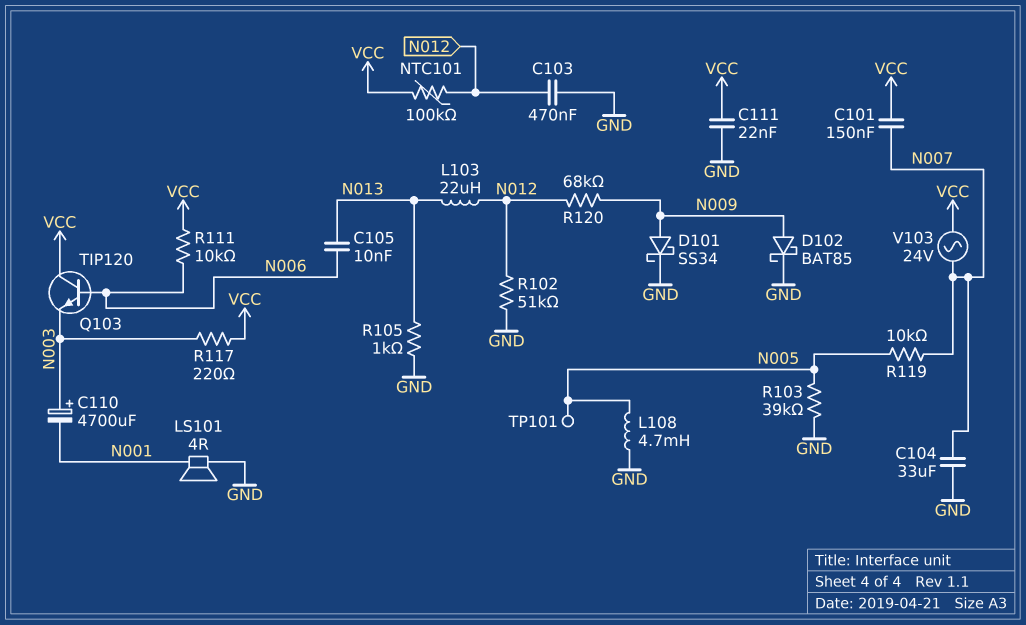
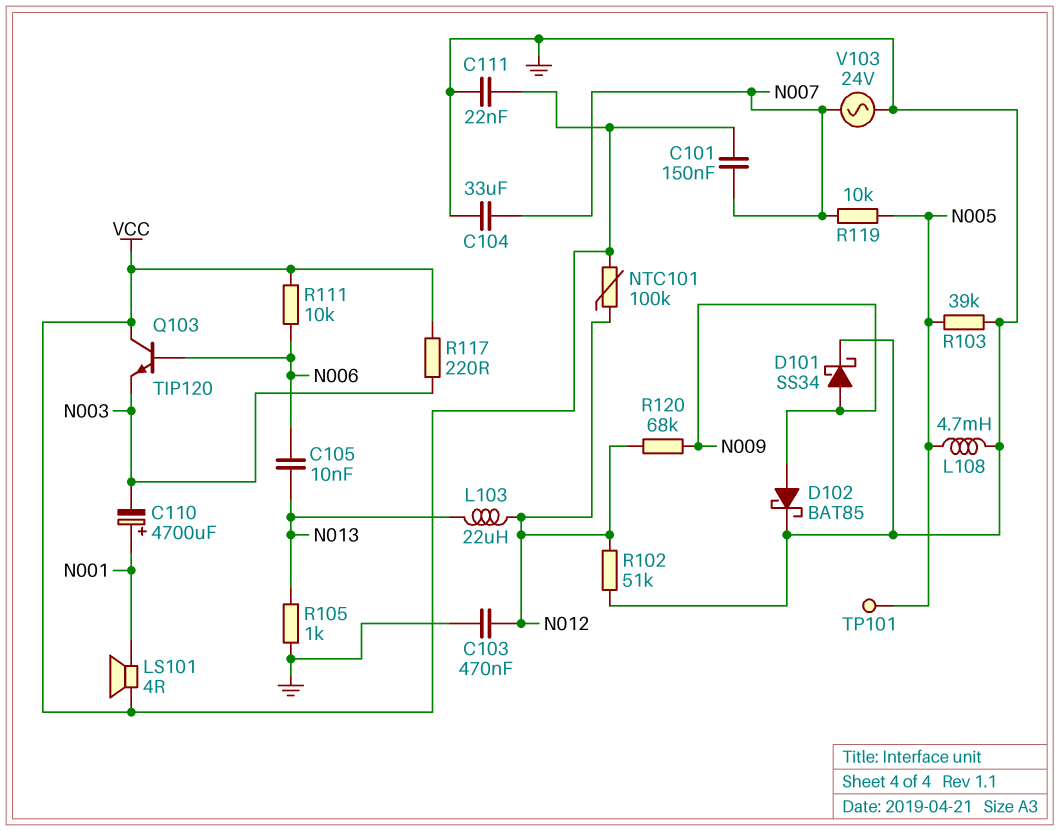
C110: 4700uF (plus N003, minus N001) -> 4700uF (plus N001, minus N003)
LS101: speaker 4R (GND, N001) -> speaker 4R (N001, VCC)
V103: AC 24V (N007, VCC) -> AC 24V (GND, N007)

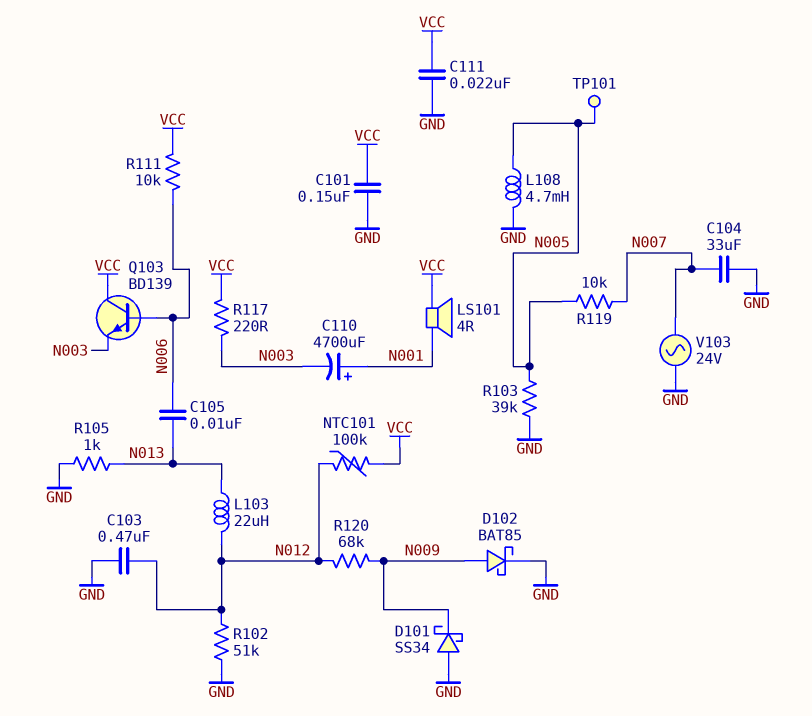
C101: 150nF (N007, VCC) -> 150nF (GND, VCC)
D101: schottky SS34 (A N009, K GND) -> schottky SS34 (A GND, K N009)
Q103: NPN TIP120 (B N006, C VCC, E N003) -> NPN BD139 (B N006, C VCC, E N003)

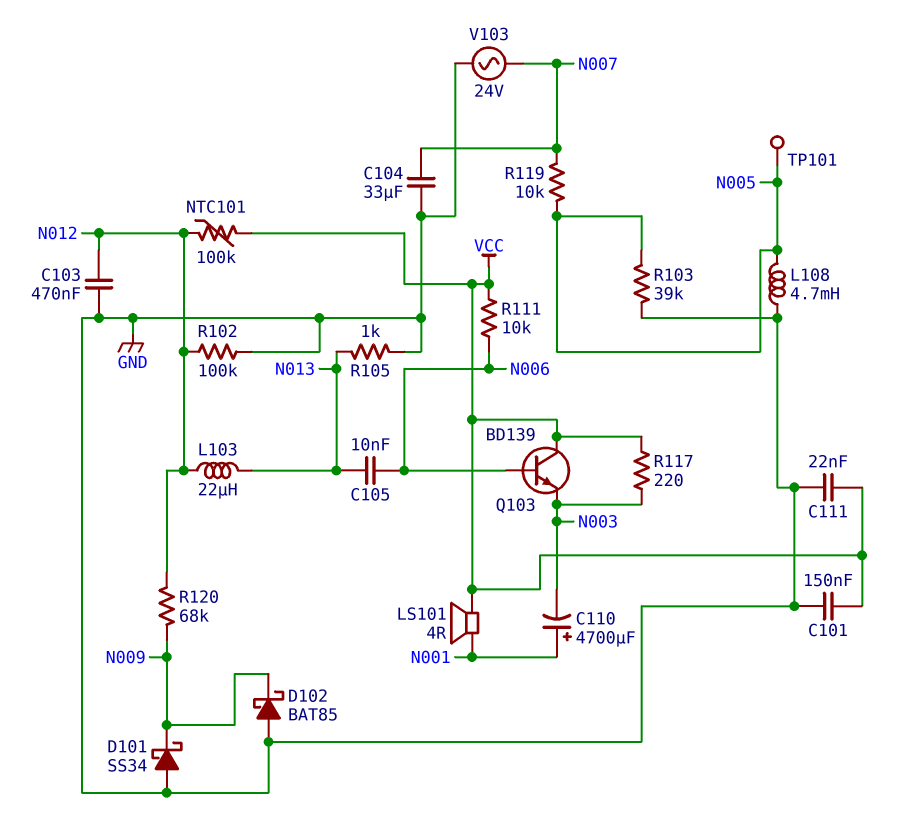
D102: schottky BAT85 (A N009, K GND) -> schottky BAT85 (A GND, K N009)
R102: 51k (GND, N012) -> 100k (GND, N012)

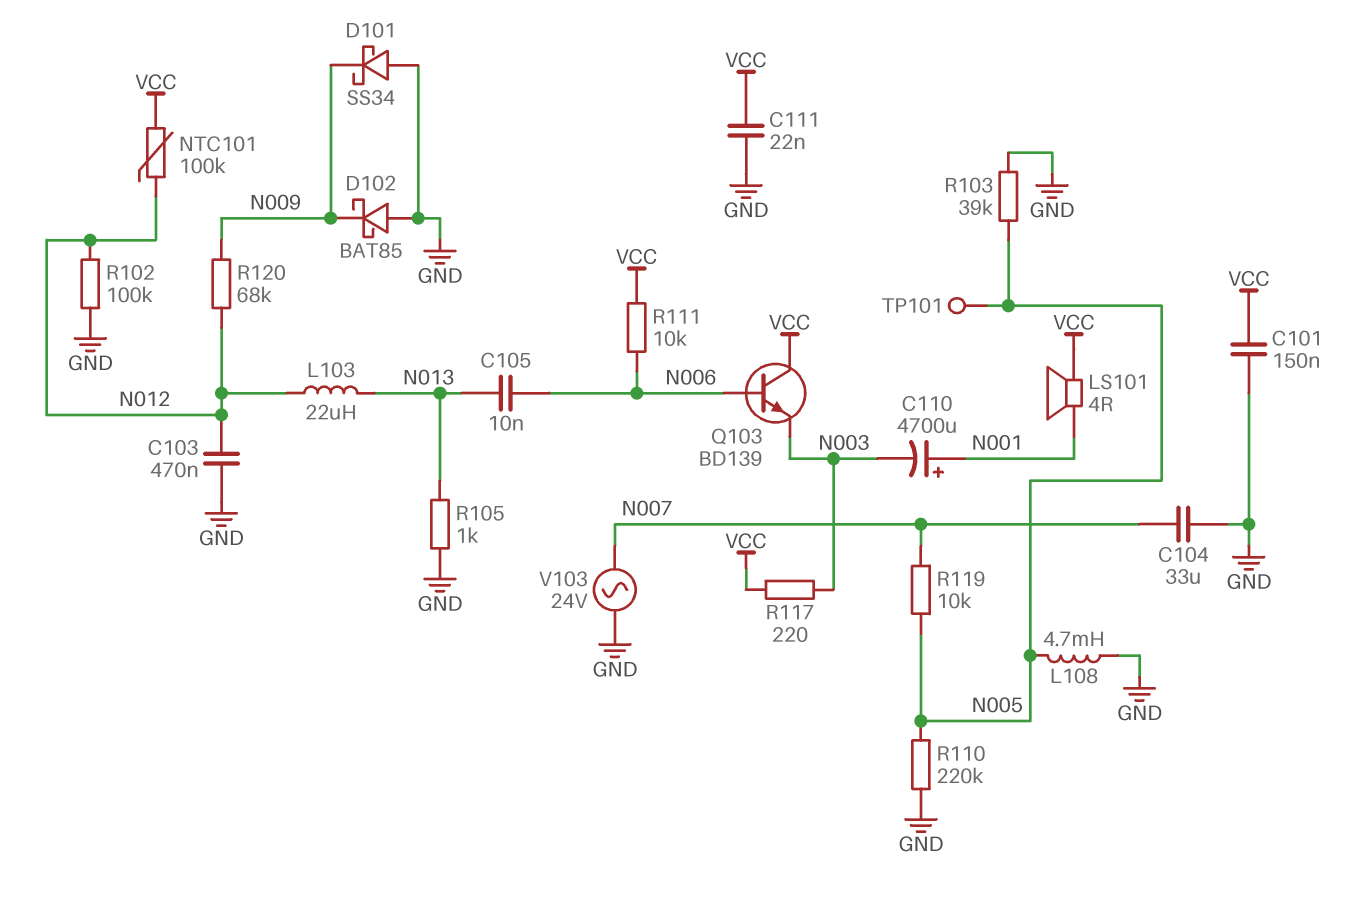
R110: none -> 220k (GND, N005)

